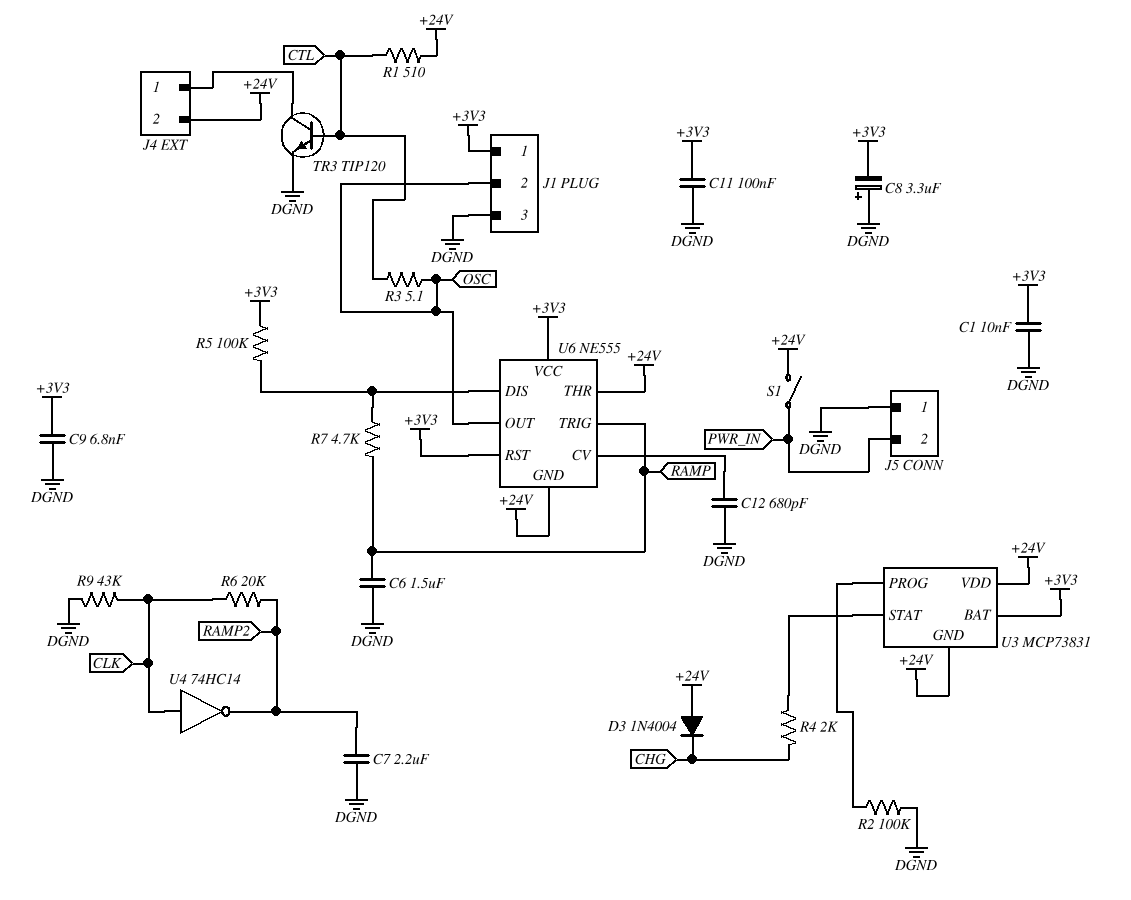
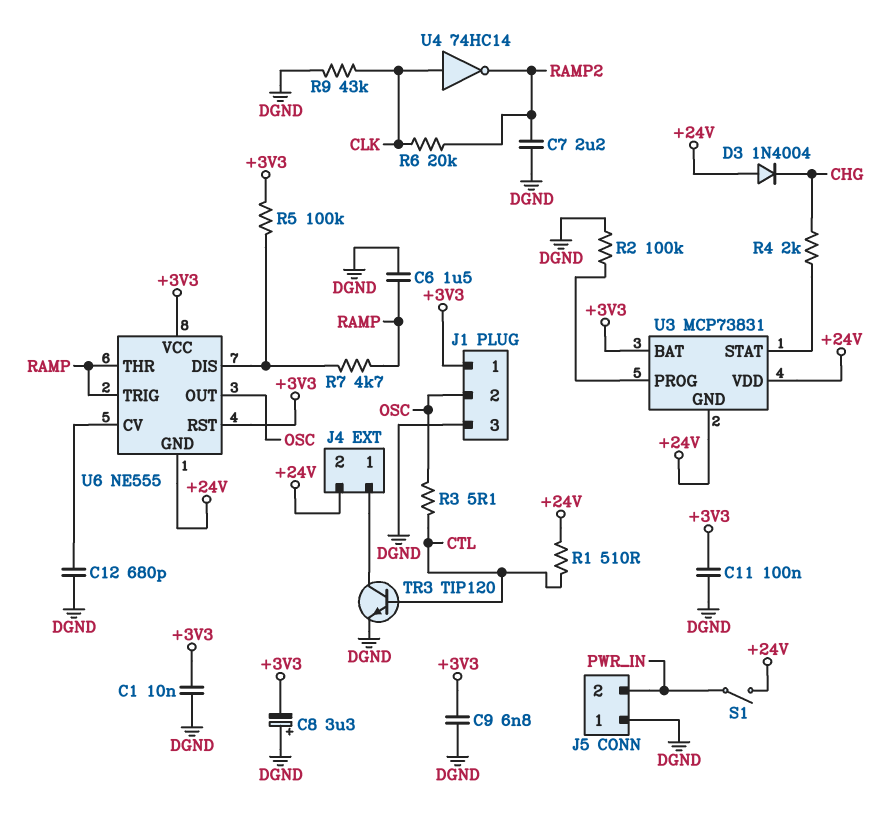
U6 pin THR: +24V -> RAMP

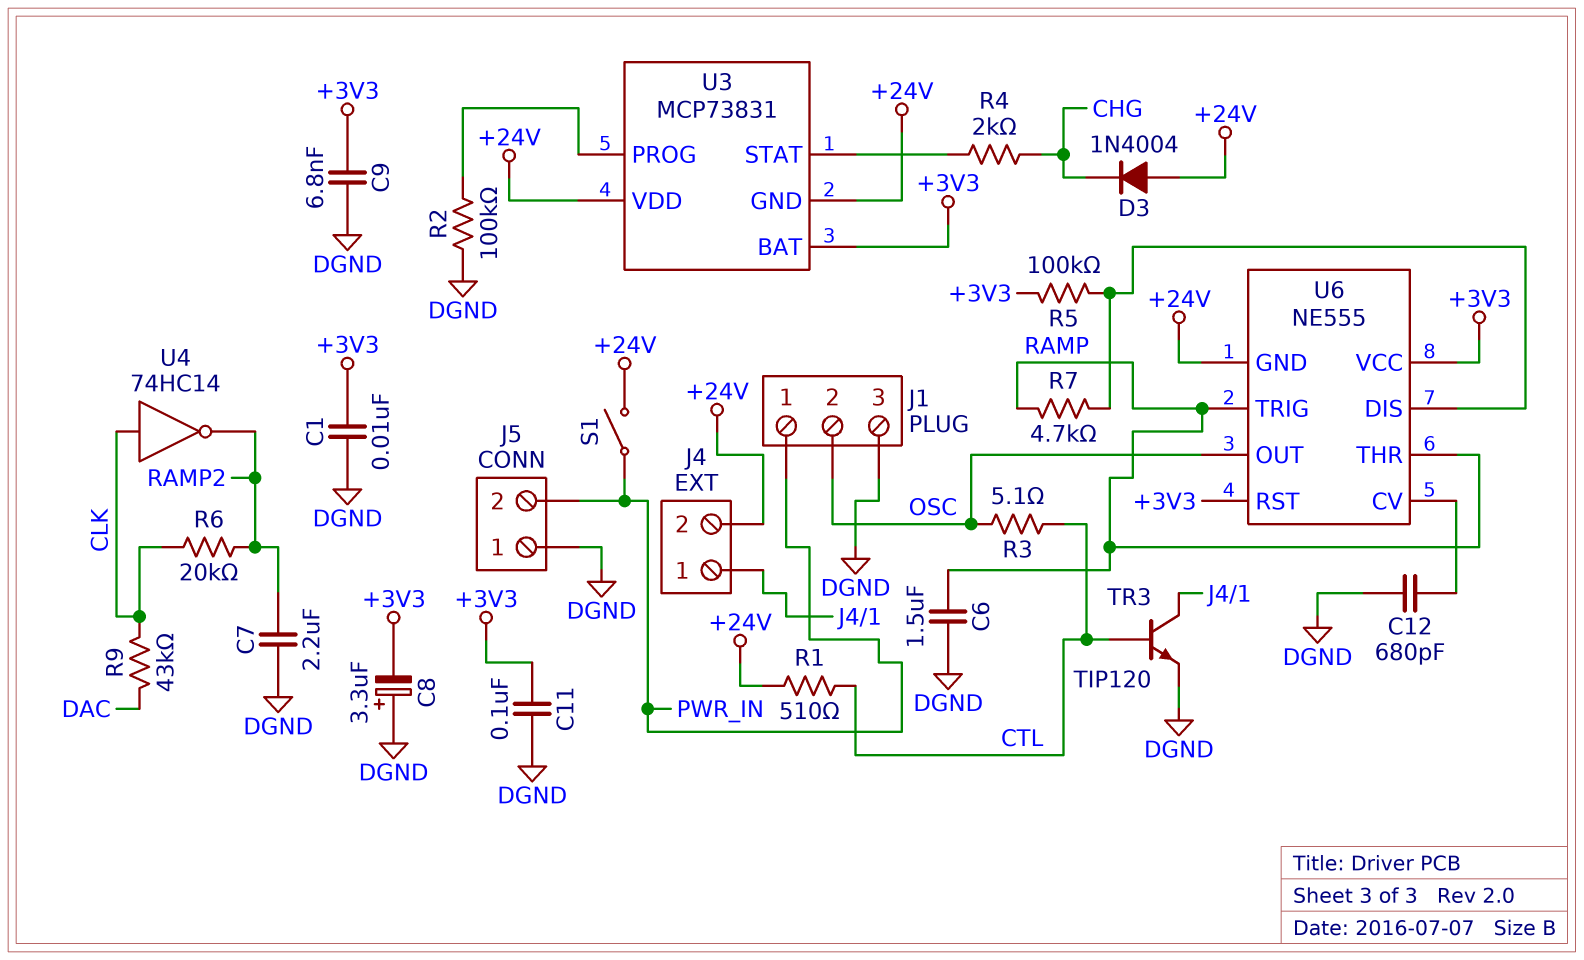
J1 pin 1: +3V3 -> PWR_IN
R9: 43k (CLK, DGND) -> 43k (CLK, DAC)

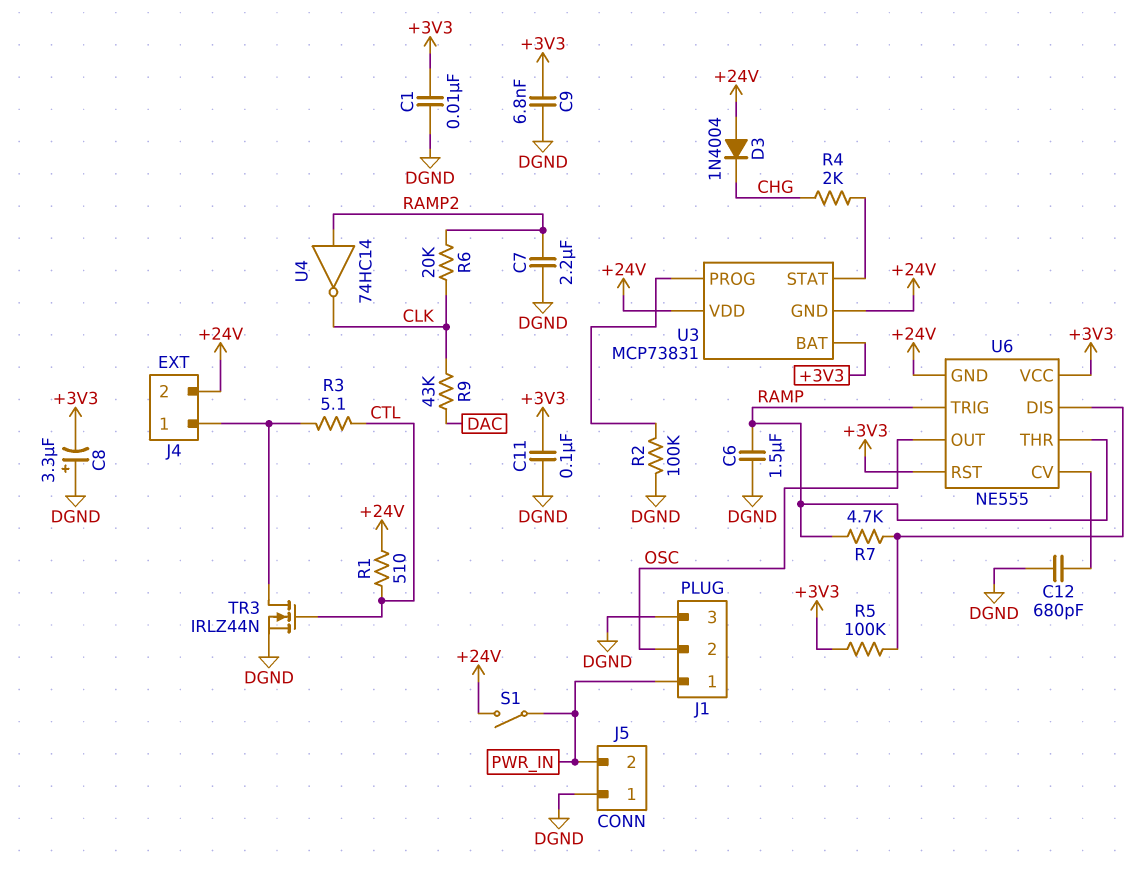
R3: 5.1 (CTL, OSC) -> 5.1 (CTL, J4/1)
TR3: NPN TIP120 (B CTL, C J4/1, E DGND) -> NMOS IRLZ44N (G CTL, D J4/1, S DGND)
U4: NOT 74HC14 (in CLK, out RAMP2) -> NOT 74HC14 (in RAMP2, out CLK)

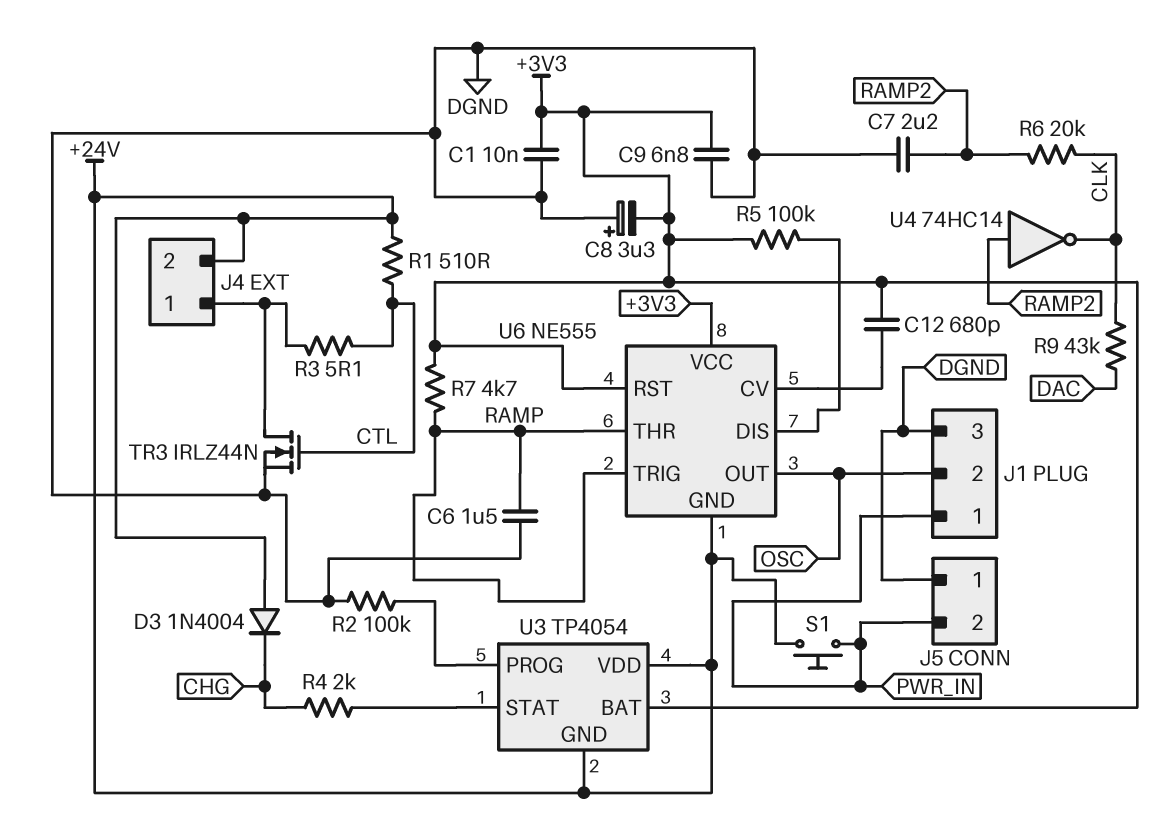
C11: 100nF (+3V3, DGND) -> none
C12: 680pF (DGND, U6/CV) -> 680pF (+3V3, U6/CV)
R7: 4.7k (RAMP, U6/DIS) -> 4.7k (+3V3, RAMP)
S1: switch (+24V, PWR_IN) -> button (+24V, PWR_IN)
U3: MCP73831 -> TP4054

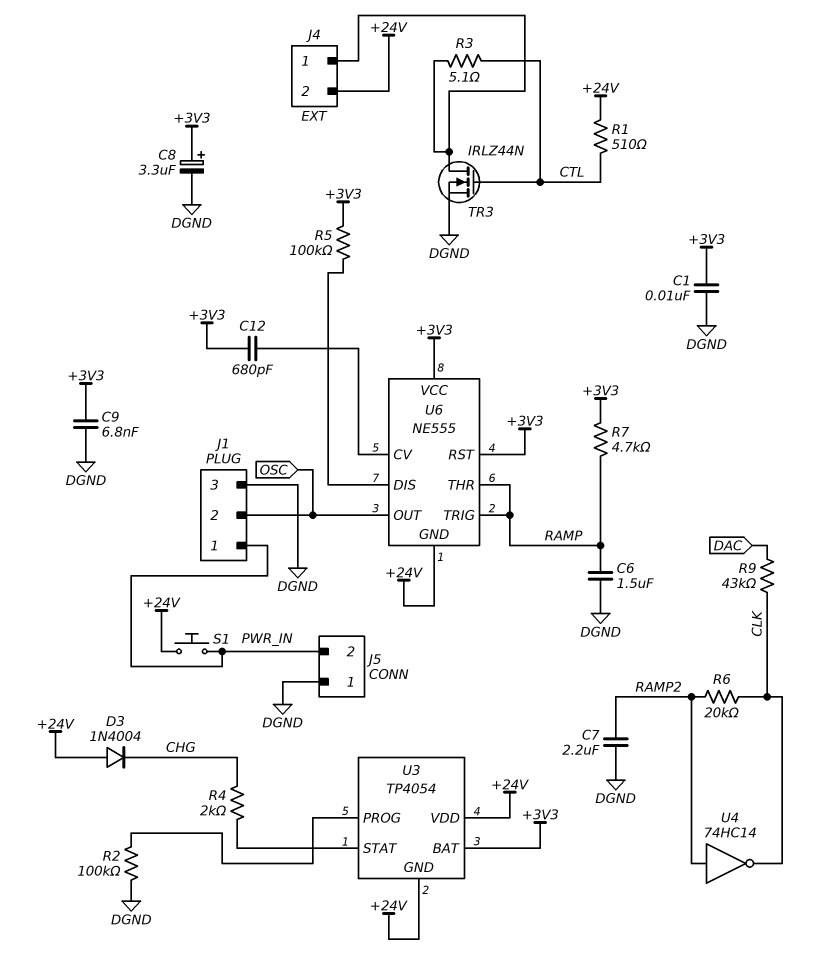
C8: 3.3uF (plus DGND, minus +3V3) -> 3.3uF (plus +3V3, minus DGND)

